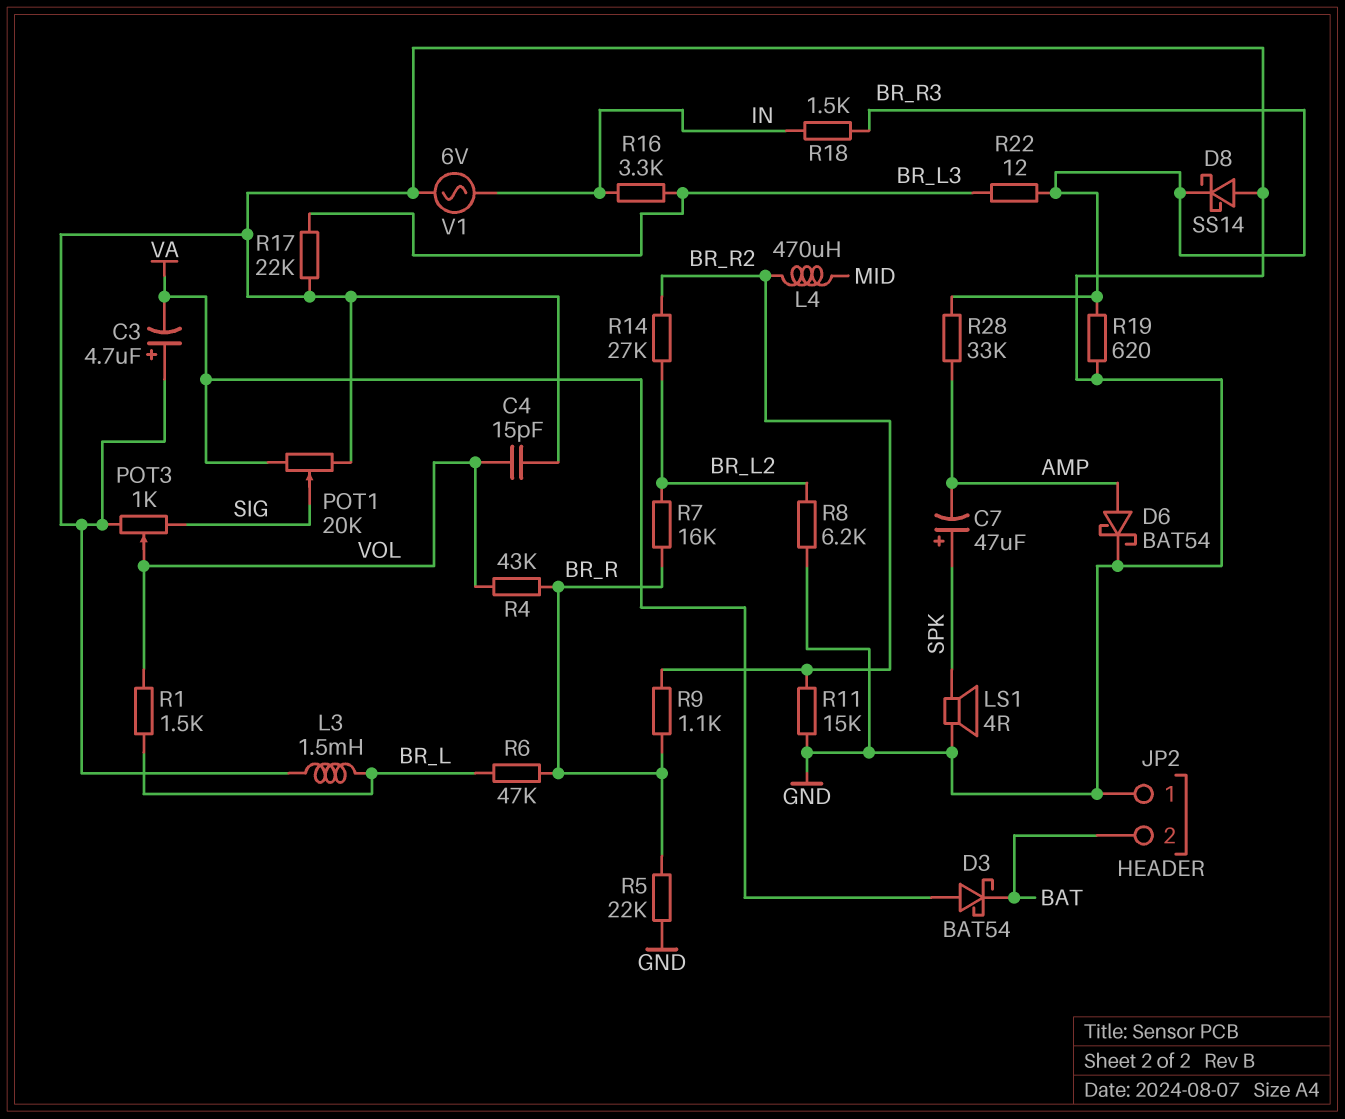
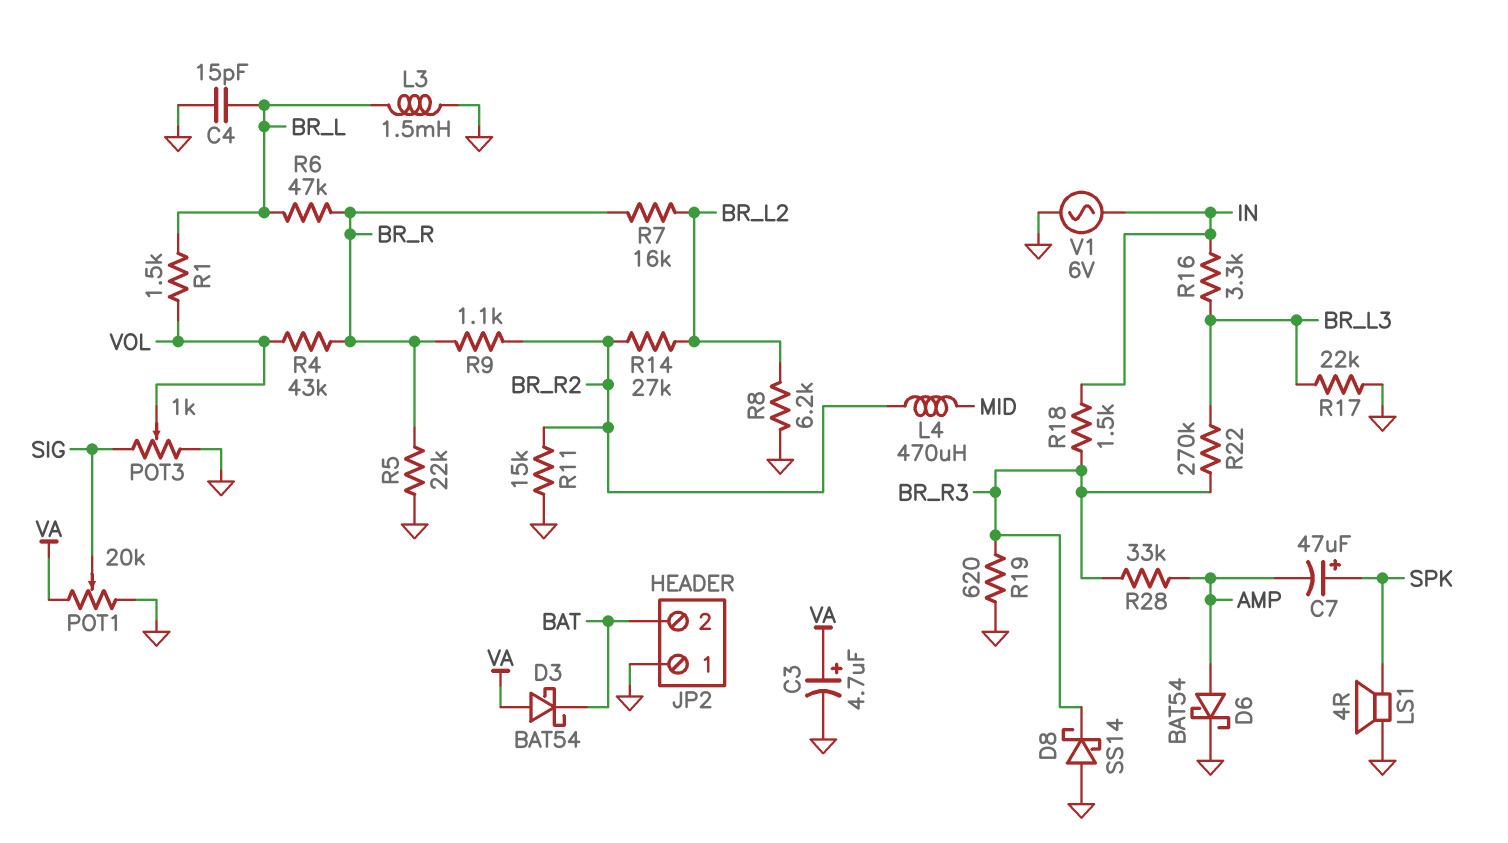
C3: 4.7uF (plus GND, minus VA) -> 4.7uF (plus VA, minus GND)
C4: 15pF (GND, VOL) -> 15pF (BR_L, GND)
R22: 12 (BR_L3, BR_R3) -> 270k (BR_L3, BR_R3)

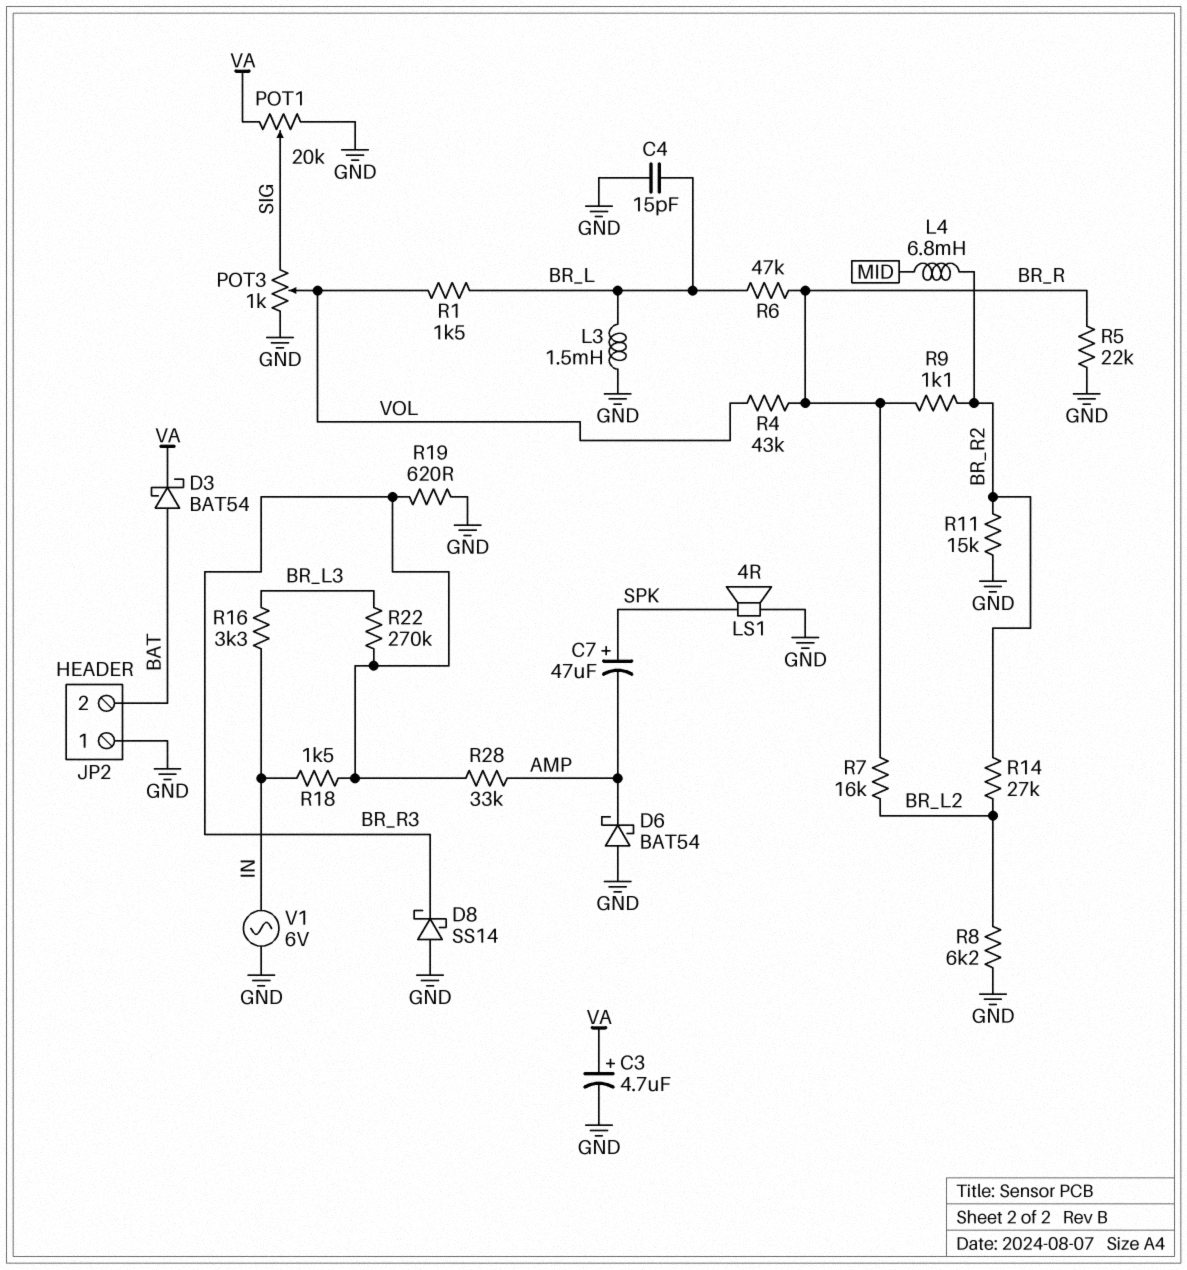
D3: schottky BAT54 (A VA, K BAT) -> schottky BAT54 (A BAT, K VA)
D6: schottky BAT54 (A AMP, K GND) -> schottky BAT54 (A GND, K AMP)
L4: 470uH (BR_R2, MID) -> 6.8mH (BR_R2, MID)
R17: 22k (BR_L3, GND) -> none

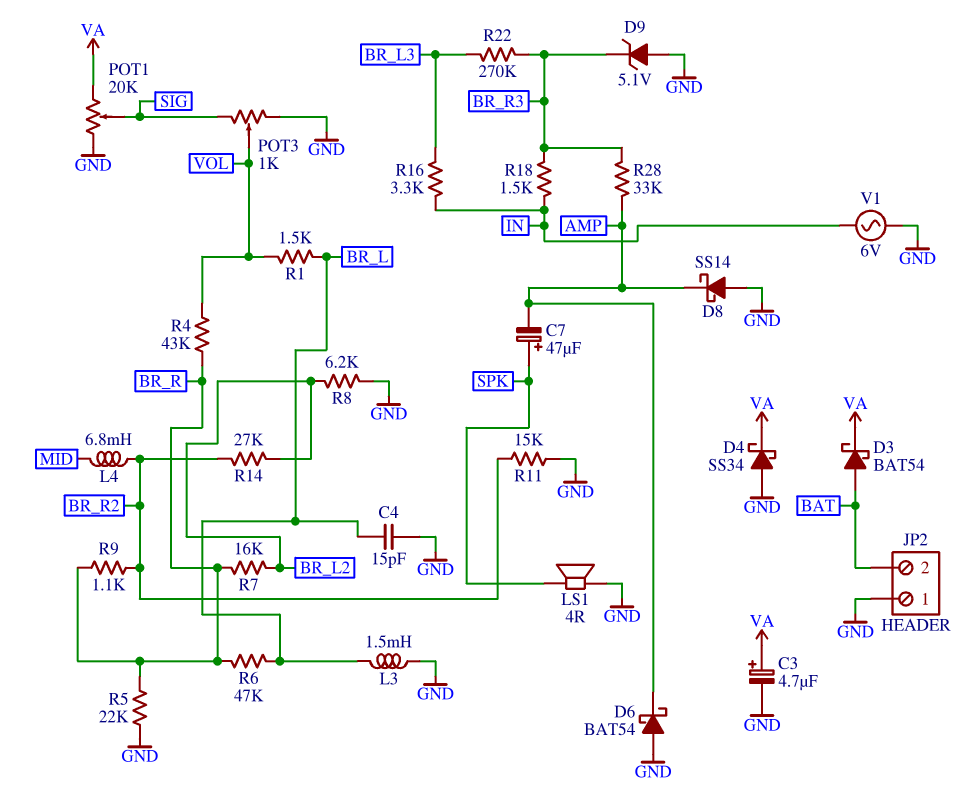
D4: none -> schottky SS34 (A GND, K VA)
D8: schottky SS14 (A GND, K BR_R3) -> schottky SS14 (A GND, K AMP)
D9: none -> zener 5.1V (A GND, K BR_R3)
R19: 620 (BR_R3, GND) -> none

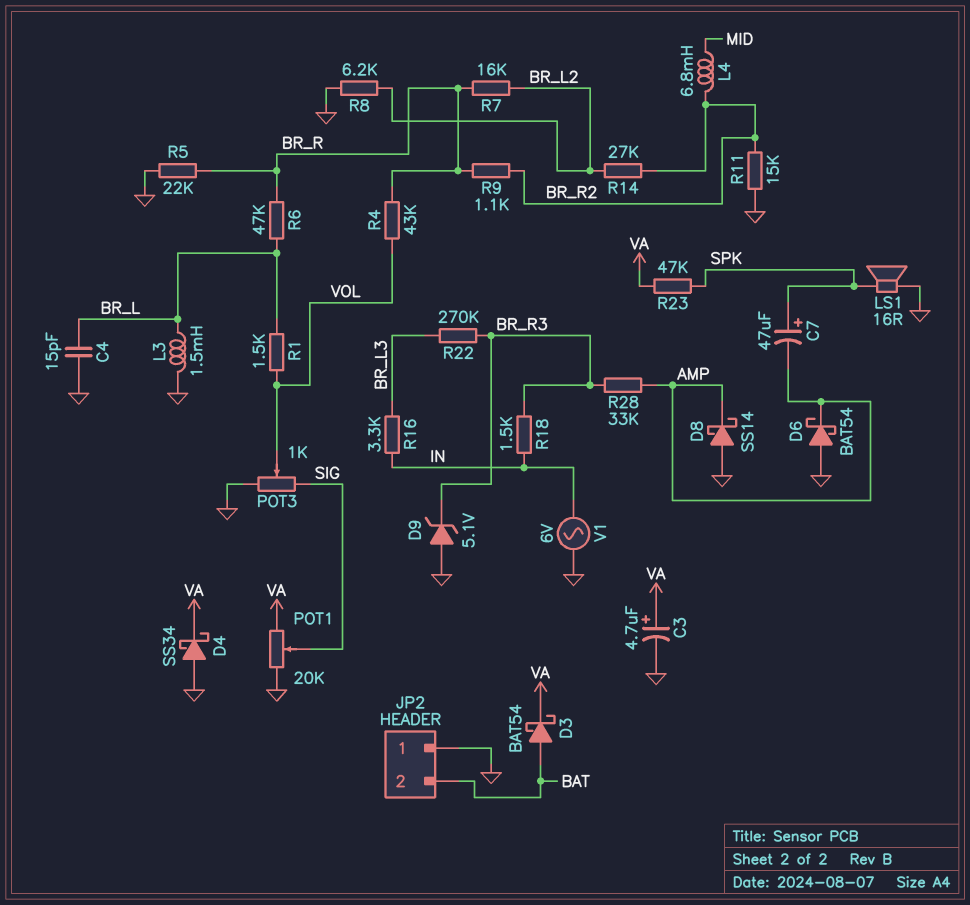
LS1: speaker 4R (GND, SPK) -> speaker 16R (GND, SPK)
R23: none -> 47k (SPK, VA)

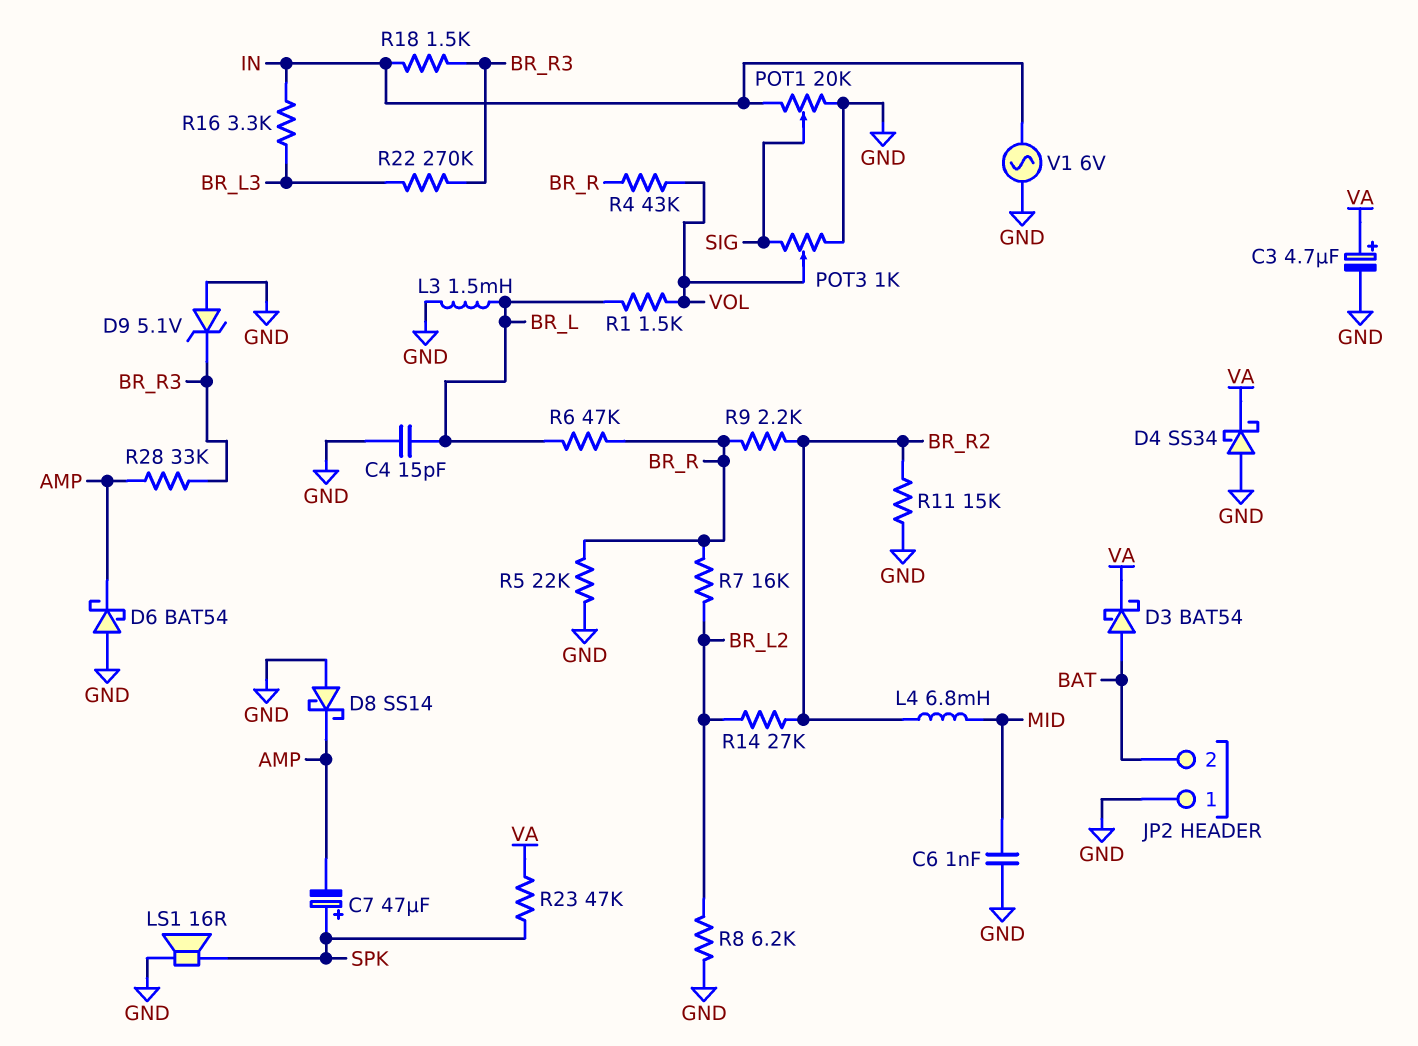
C6: none -> 1nF (GND, MID)
POT1: 20k (GND, VA, wiper SIG) -> 20k (GND, IN, wiper SIG)
R9: 1.1k (BR_R, BR_R2) -> 2.2k (BR_R, BR_R2)

